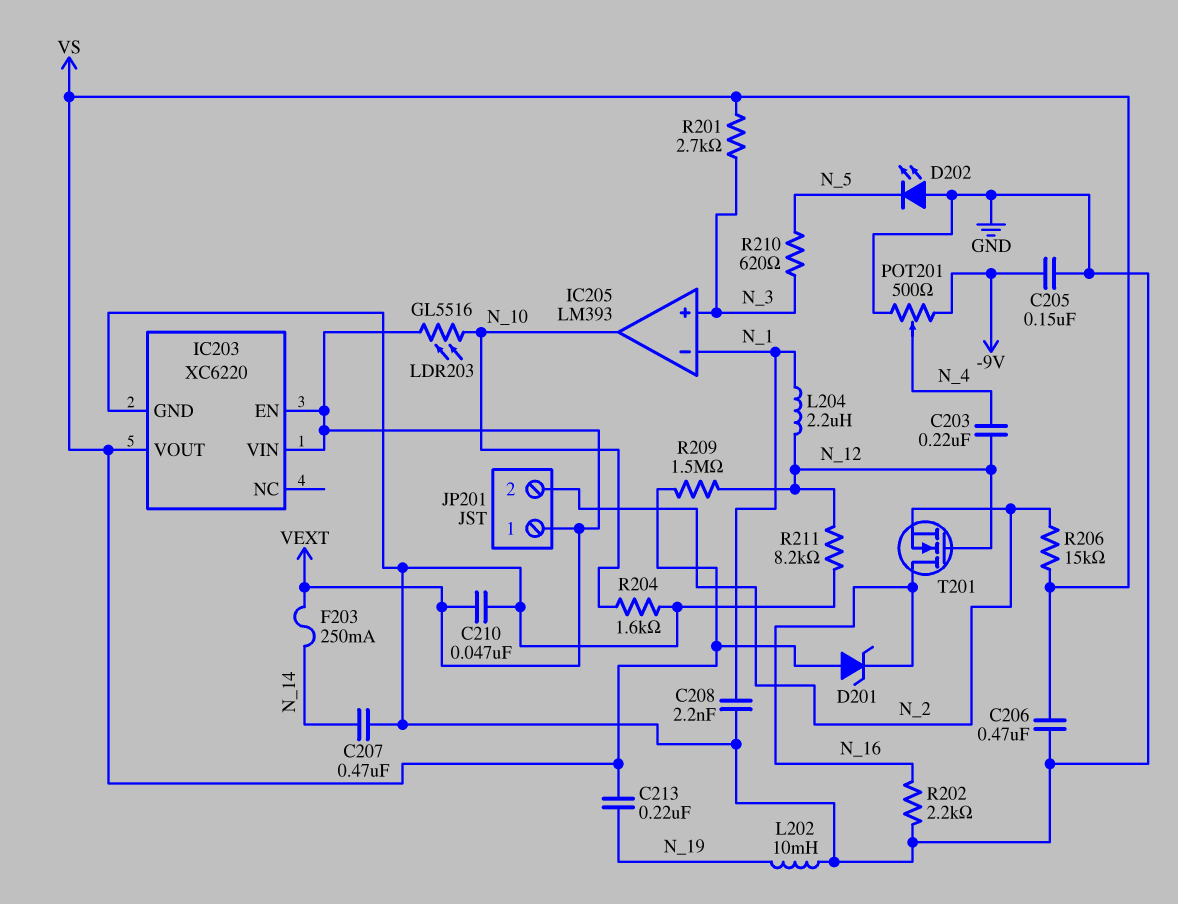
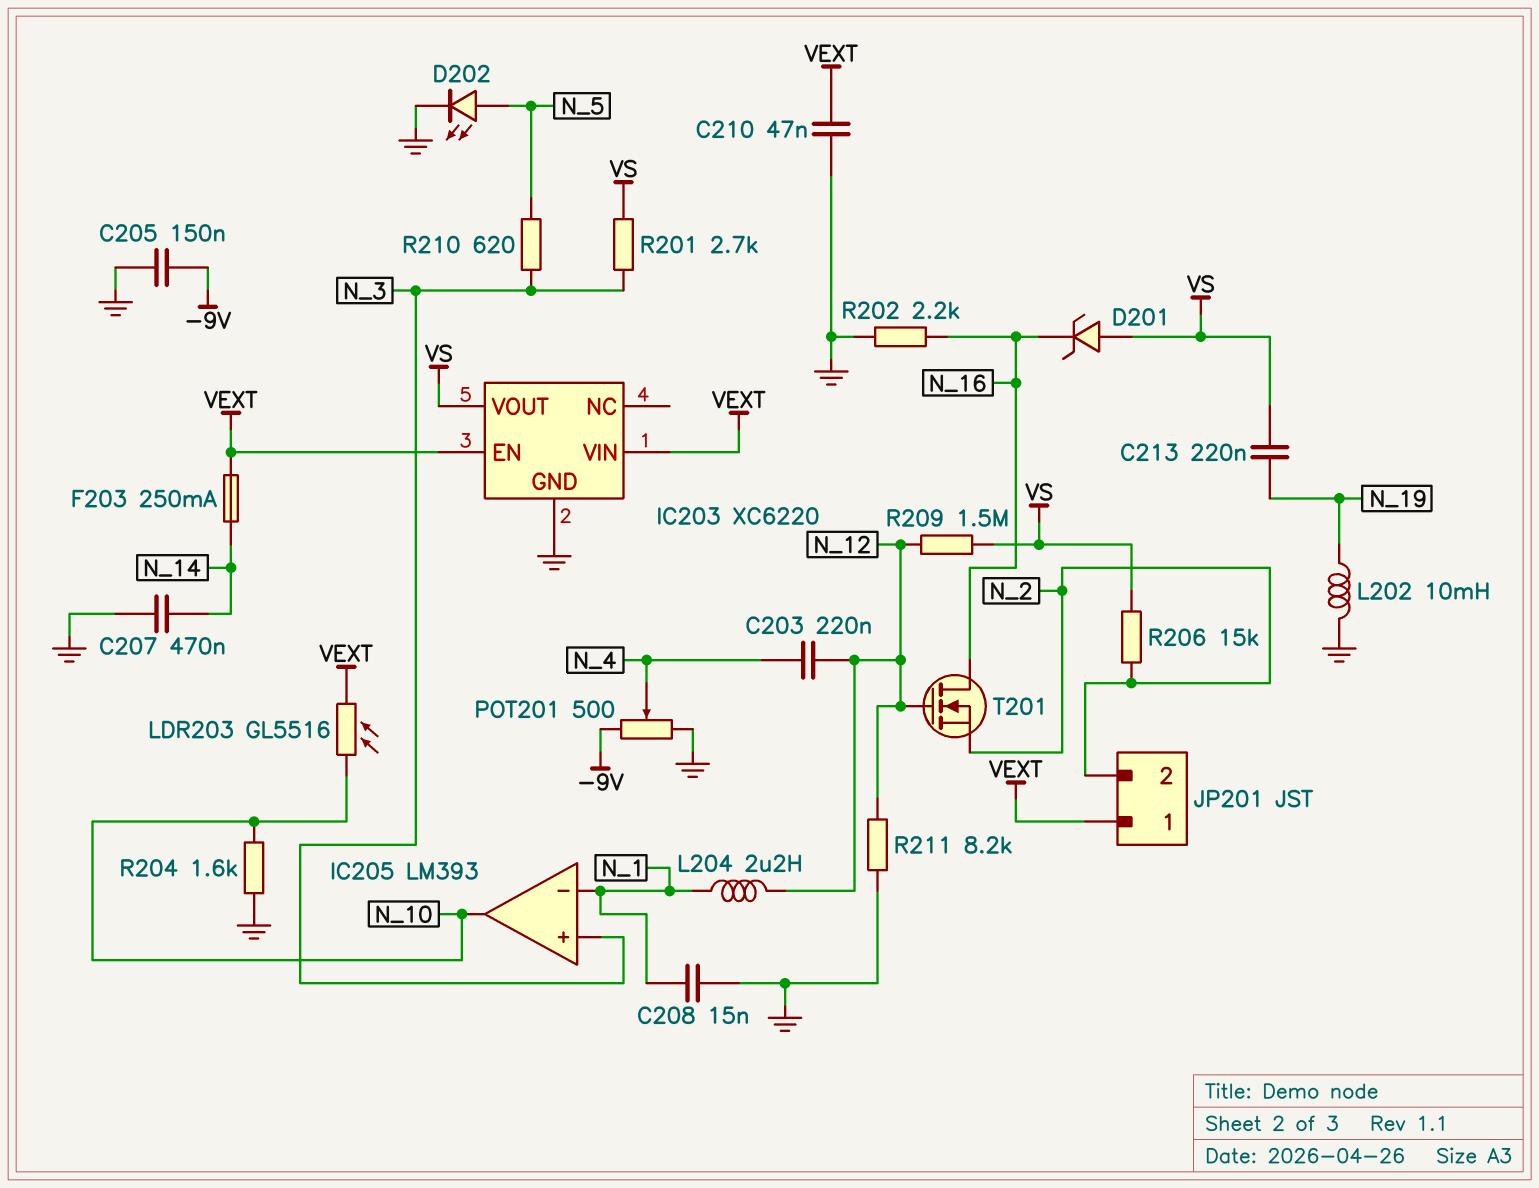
C206: 470nF (GND, VS) -> none
C208: 2.2nF (GND, N_1) -> 15nF (GND, N_1)
D202: LED (A GND, K N_5) -> LED (A N_5, K GND)

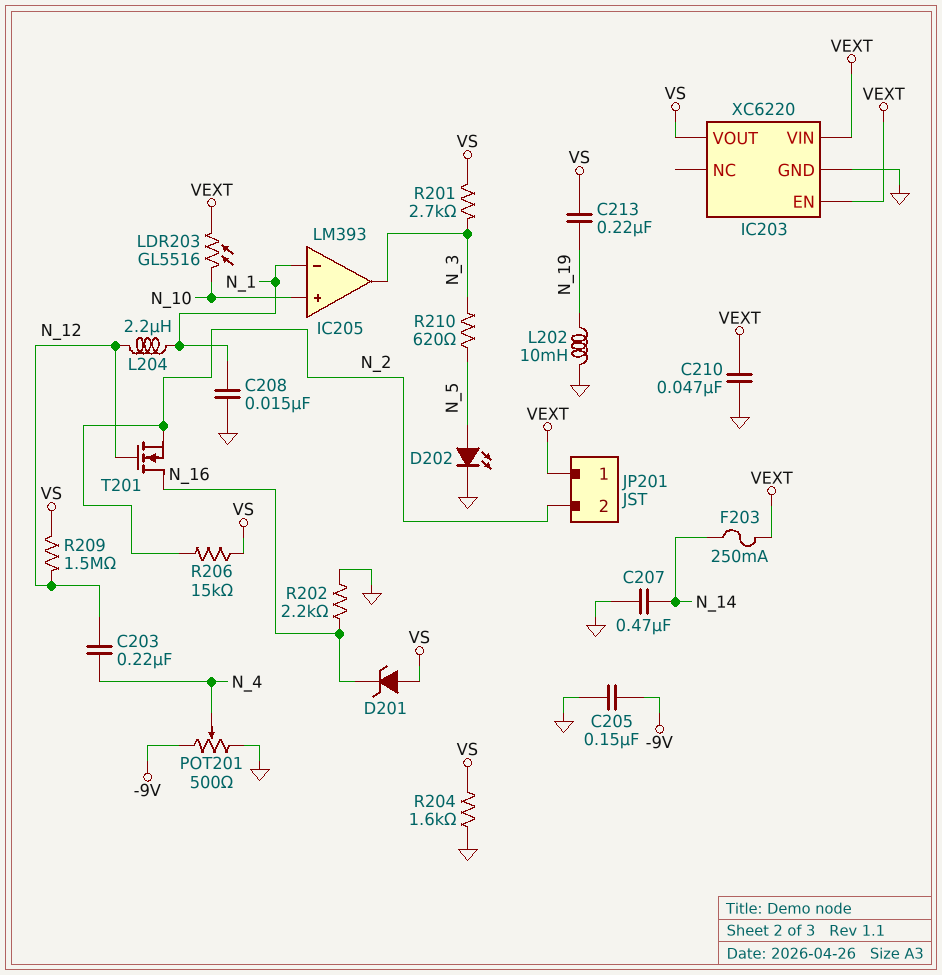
IC205 pin in+: N_3 -> N_10
IC205 pin out: N_10 -> N_3
R204: 1.6k (GND, N_10) -> 1.6k (GND, VS)
R211: 8.2k (GND, N_12) -> none

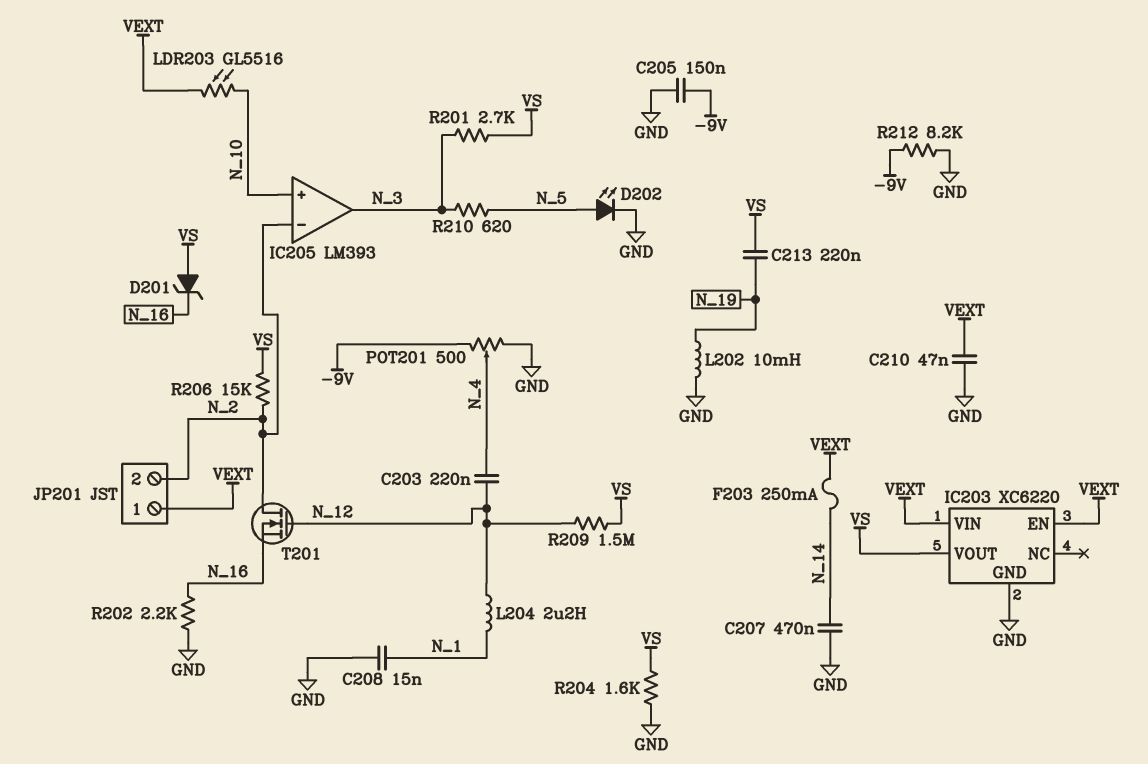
IC205 pin in-: N_1 -> N_2
R212: none -> 8.2k (-9V, GND)
T201: NMOS (G N_12, D N_16, S N_2) -> NMOS (G N_12, D N_2, S N_16)

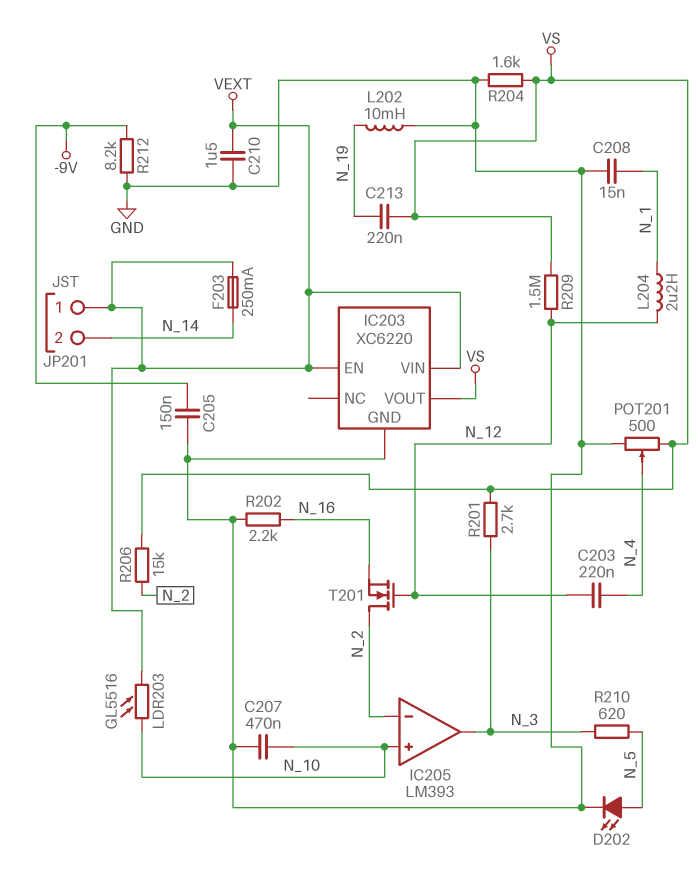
C207: 470nF (GND, N_14) -> 470nF (GND, N_10)
C210: 47nF (GND, VEXT) -> 1.5uF (GND, VEXT)
D201: zener (A VS, K N_16) -> none
JP201 pin 2: N_2 -> N_14
POT201: 500 (-9V, GND, wiper N_4) -> 500 (GND, VS, wiper N_4)

